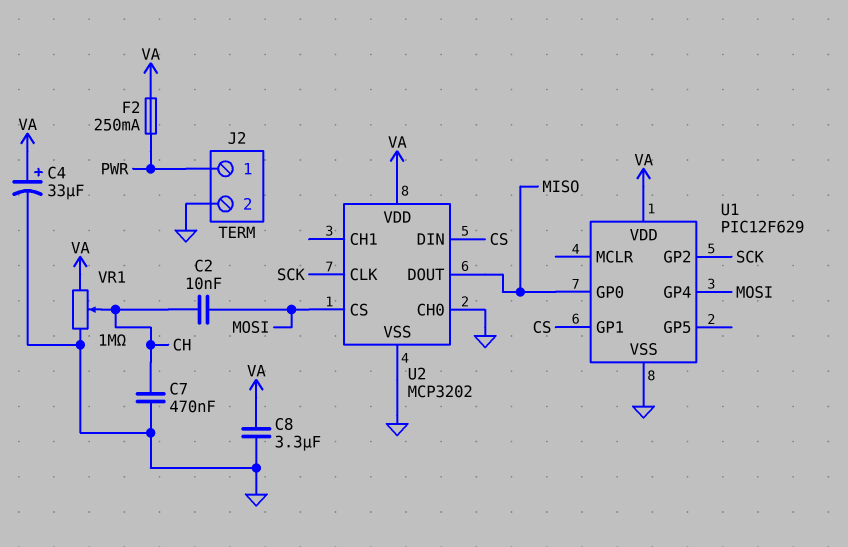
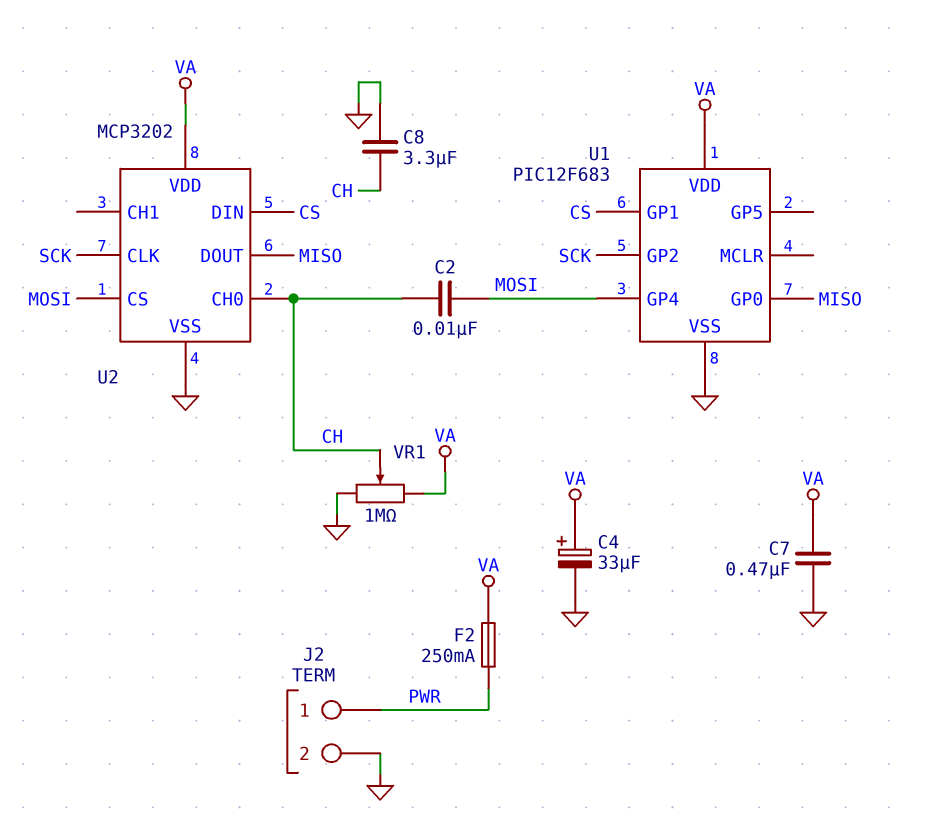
C7: 470nF (CH, GND) -> 470nF (GND, VA)
C8: 3.3uF (GND, VA) -> 3.3uF (CH, GND)
U1: PIC12F629 -> PIC12F683
U2 pin CH0: GND -> CH

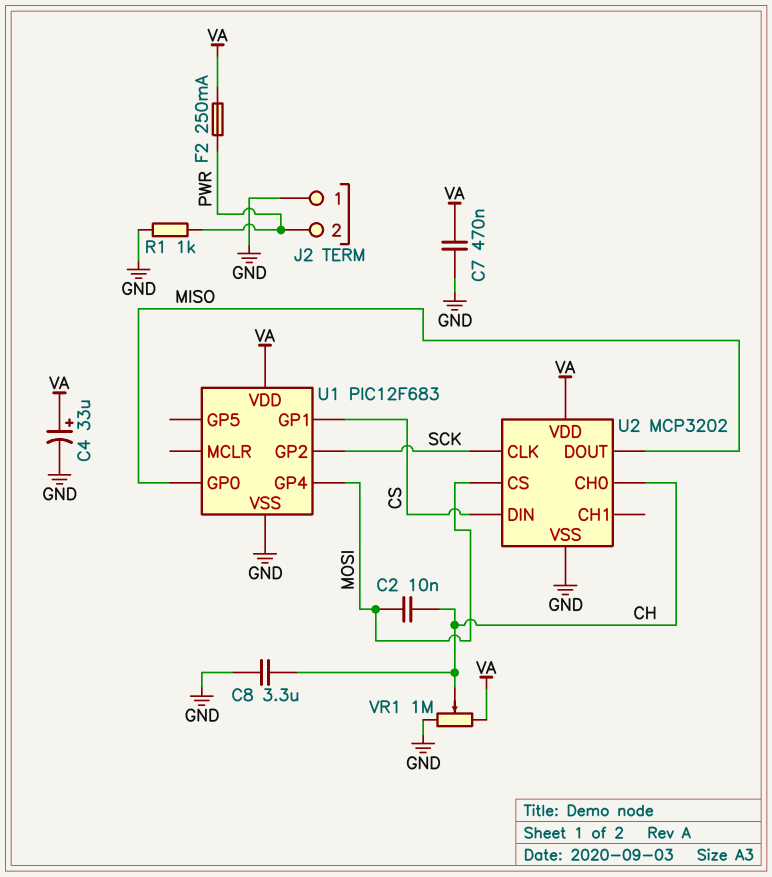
J2 pin 1: PWR -> GND
J2 pin 2: GND -> PWR
R1: none -> 1k (GND, PWR)

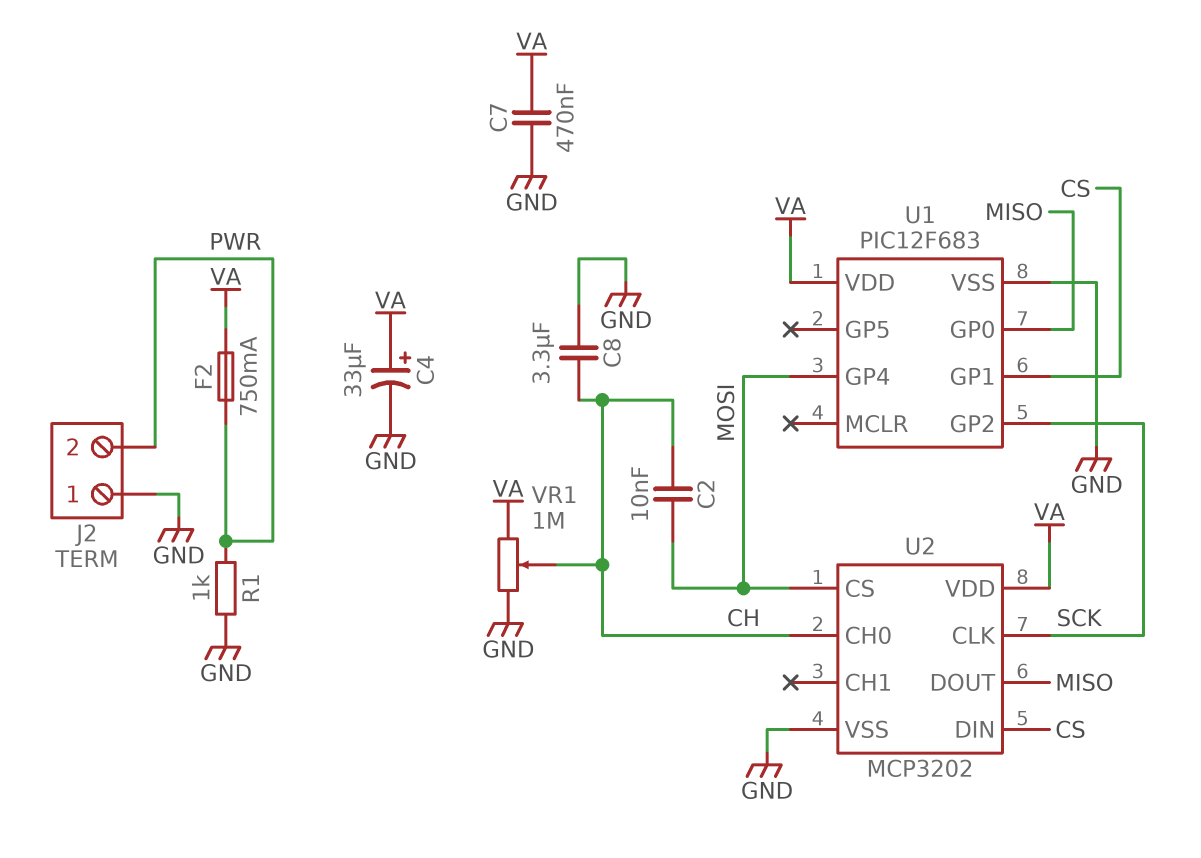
F2: 250mA (PWR, VA) -> 750mA (PWR, VA)

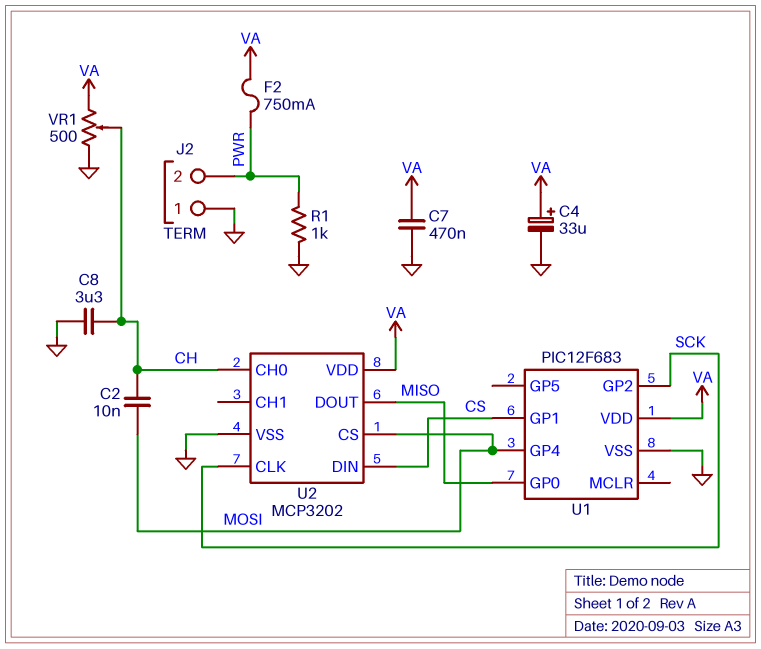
VR1: 1M (GND, VA, wiper CH) -> 500 (GND, VA, wiper CH)

